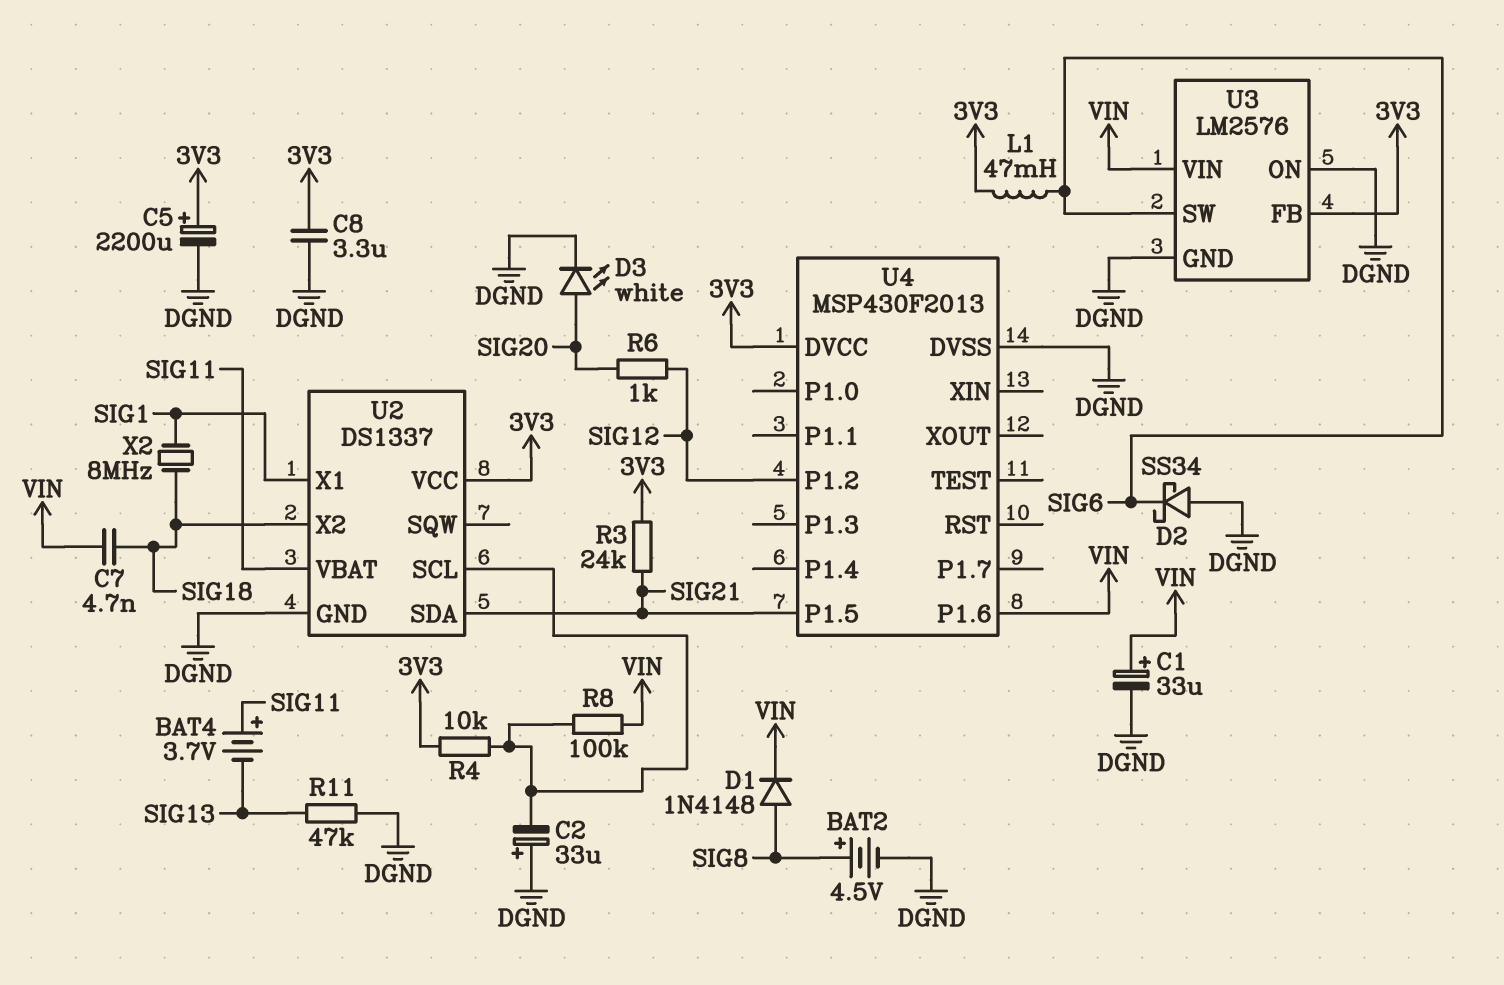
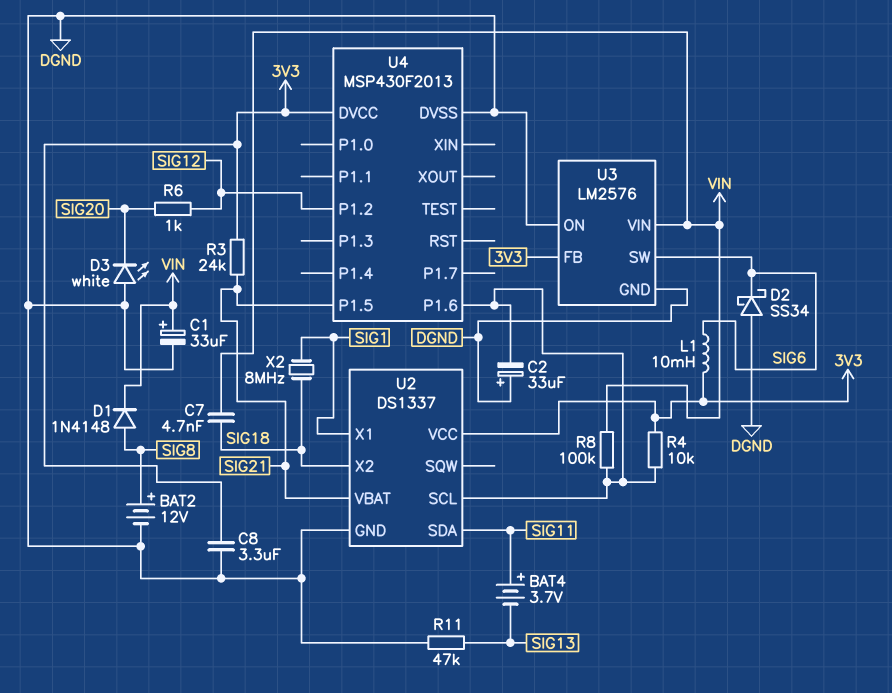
BAT2: 4.5V (plus SIG8, minus DGND) -> 12V (plus SIG8, minus DGND)
C5: 2200uF (plus 3V3, minus DGND) -> none
D3: LED white (A SIG20, K DGND) -> LED white (A DGND, K SIG20)
L1: 47mH (3V3, SIG6) -> 10mH (3V3, SIG6)
U2 pin SDA: SIG21 -> SIG11
U2 pin VBAT: SIG11 -> SIG21
U4 pin P1.6: VIN -> U2/SCL

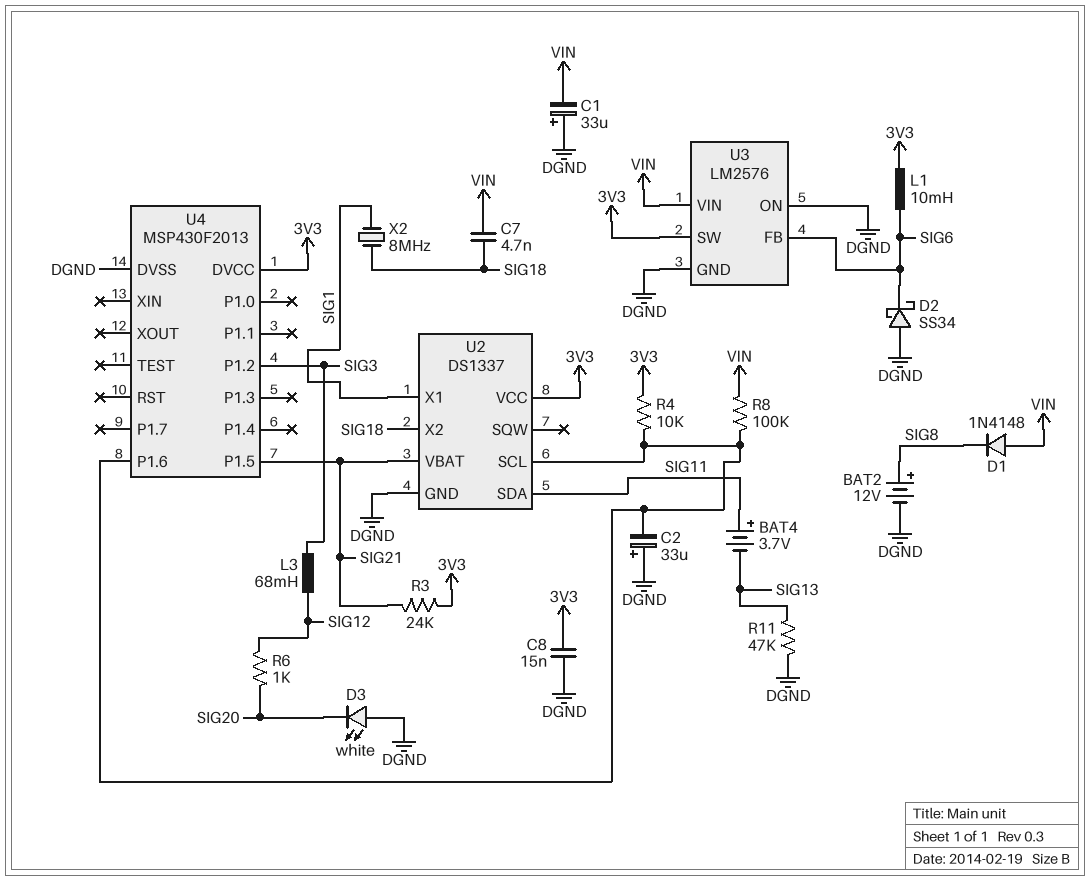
C1: 33uF (plus VIN, minus DGND) -> 33uF (plus DGND, minus VIN)
C8: 3.3uF (3V3, DGND) -> 15nF (3V3, DGND)
D1: diode 1N4148 (A SIG8, K VIN) -> diode 1N4148 (A VIN, K SIG8)
L3: none -> 68mH (SIG3, SIG12)
U3 pin FB: 3V3 -> SIG6
U3 pin SW: SIG6 -> 3V3
U4 pin P1.2: SIG12 -> SIG3

